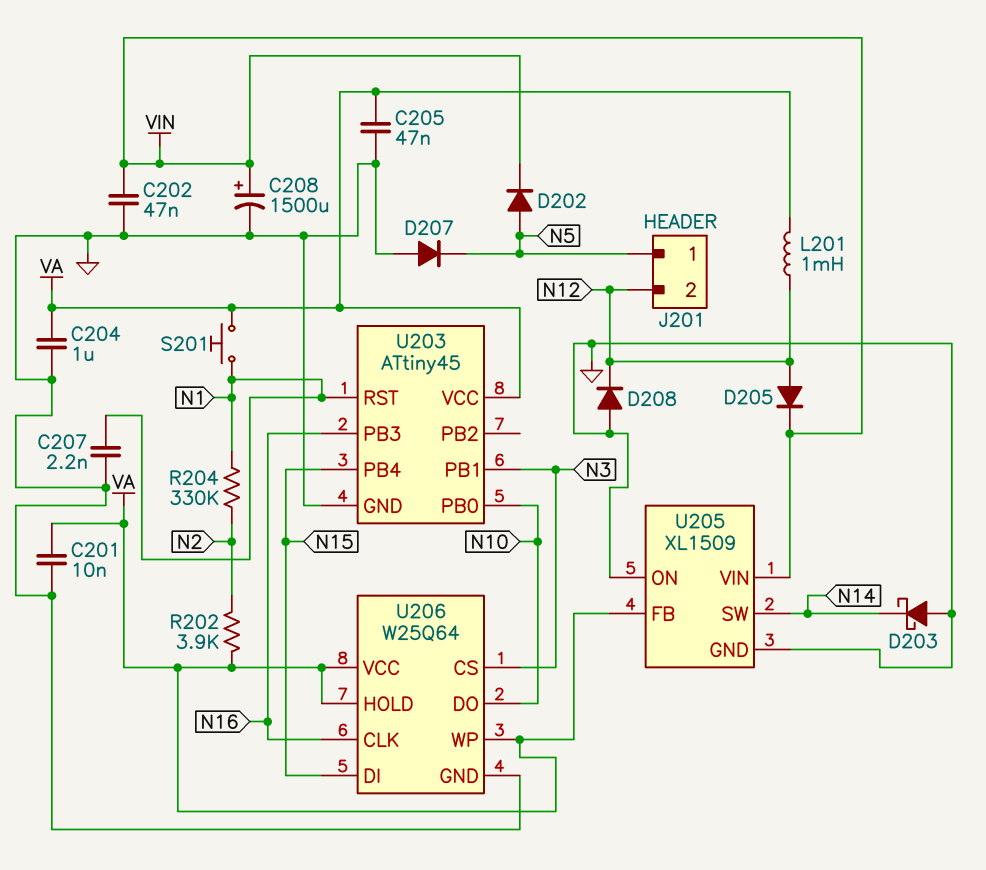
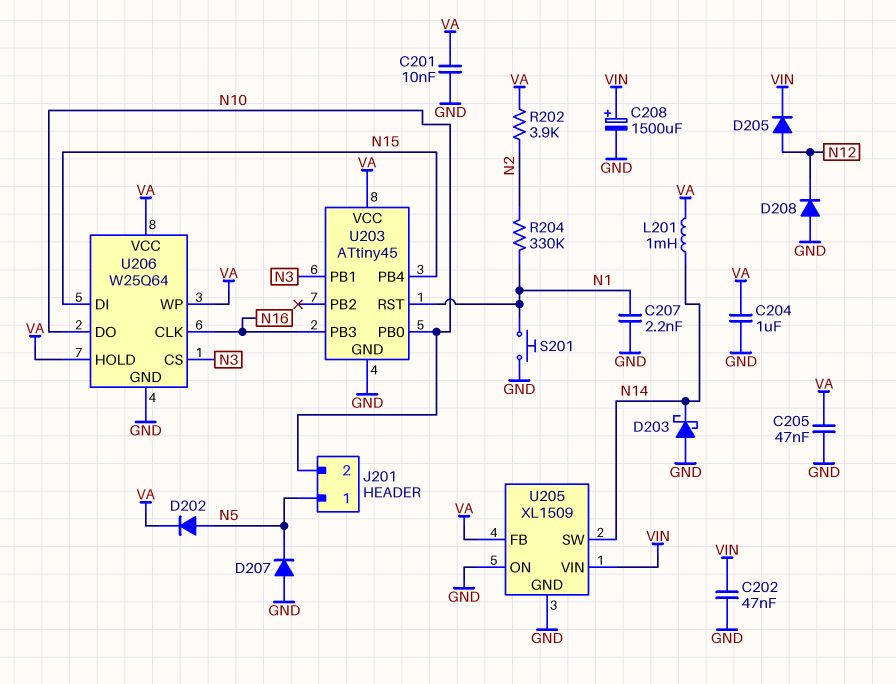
D202: diode (A N5, K VIN) -> diode (A N5, K VA)
J201 pin 2: N12 -> N10
L201: 1mH (N12, VA) -> 1mH (N14, VA)
S201: button (N1, VA) -> button (GND, N1)

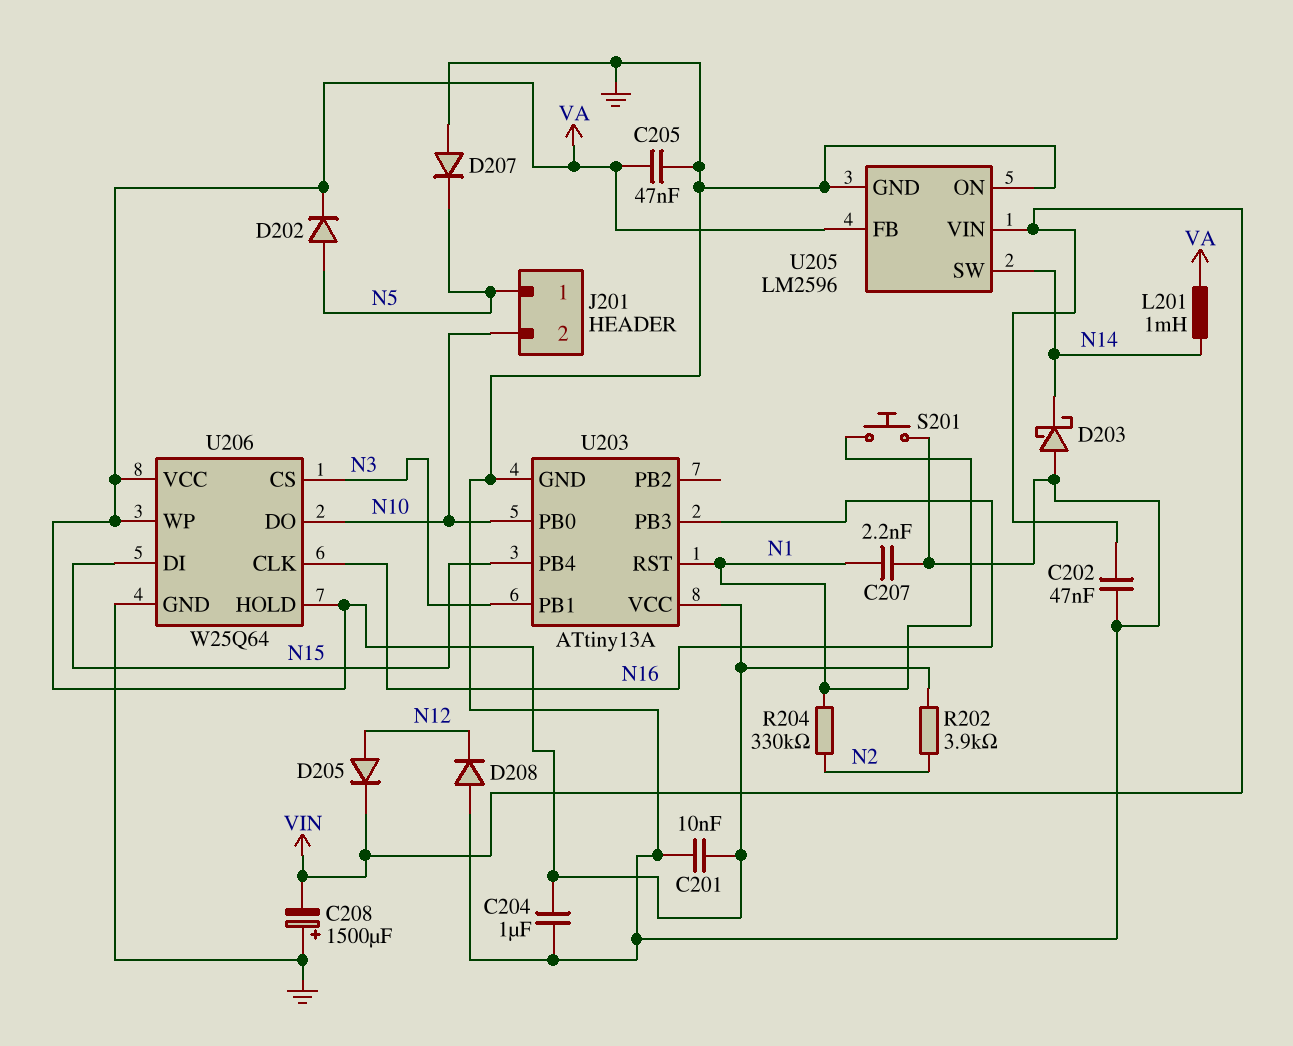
C208: 1500uF (plus VIN, minus GND) -> 1500uF (plus GND, minus VIN)
U203: ATtiny45 -> ATtiny13A
U205: XL1509 -> LM2596

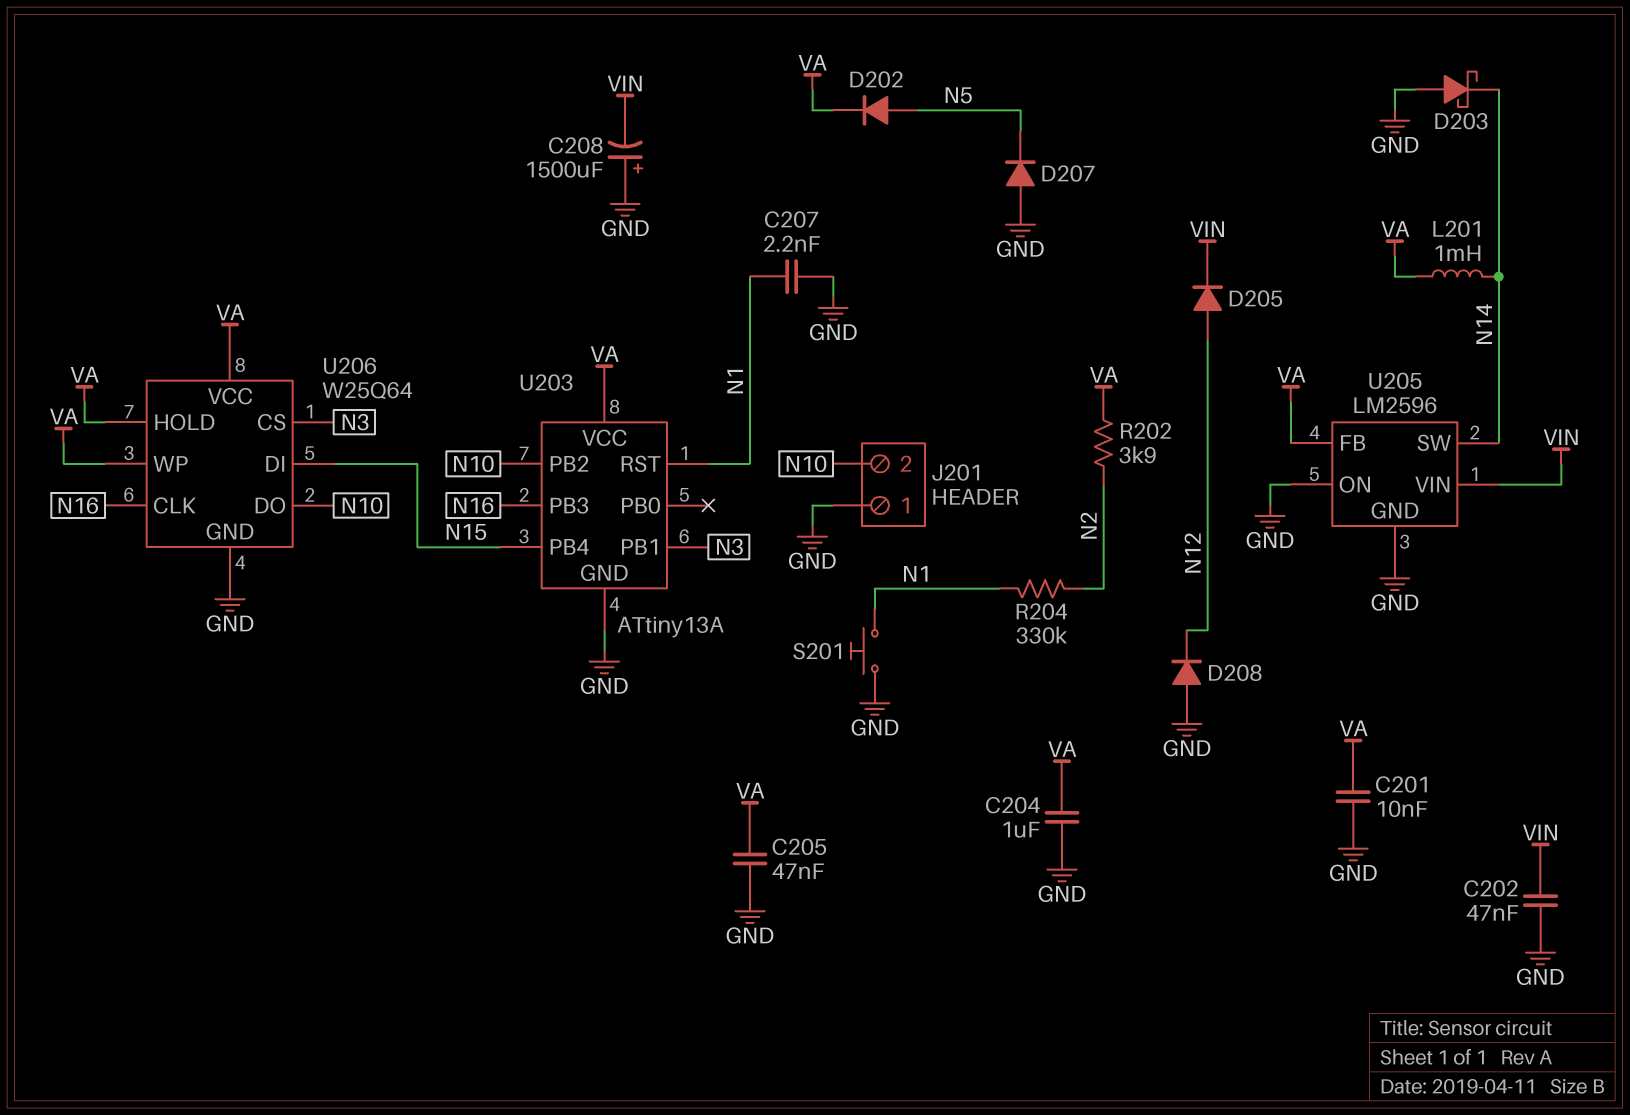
J201 pin 1: N5 -> GND
U203 pin PB0: N10 -> none
U203 pin PB2: none -> N10

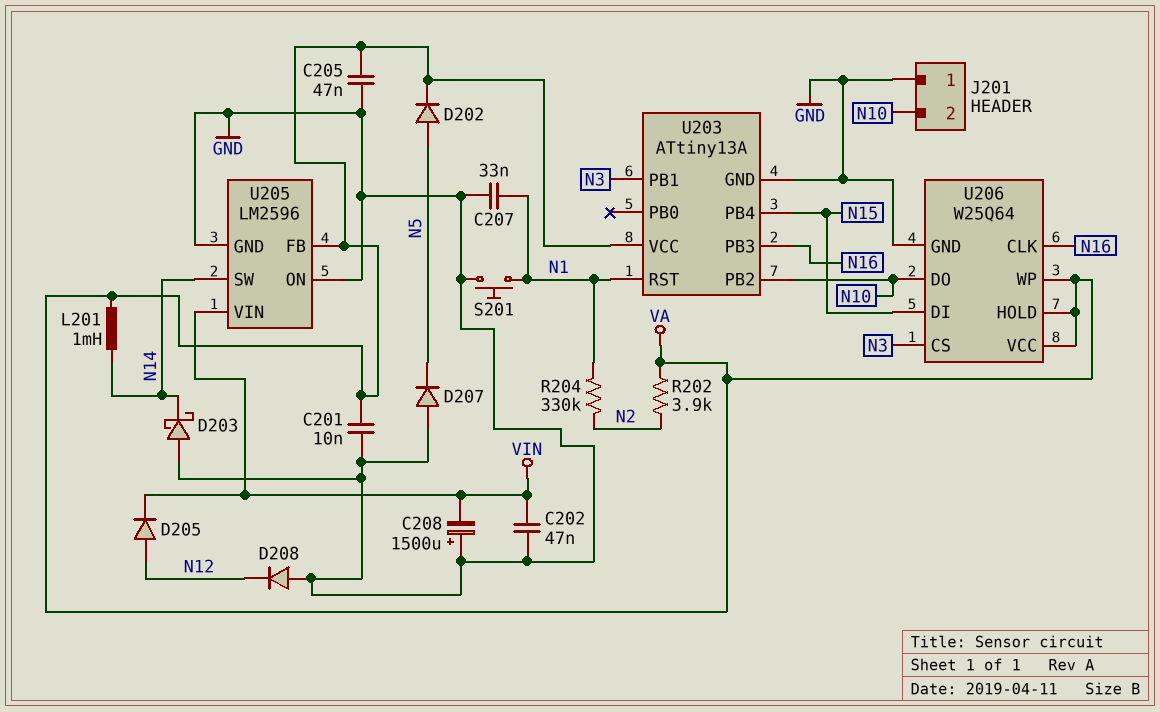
C204: 1uF (GND, VA) -> none
C207: 2.2nF (GND, N1) -> 33nF (GND, N1)

